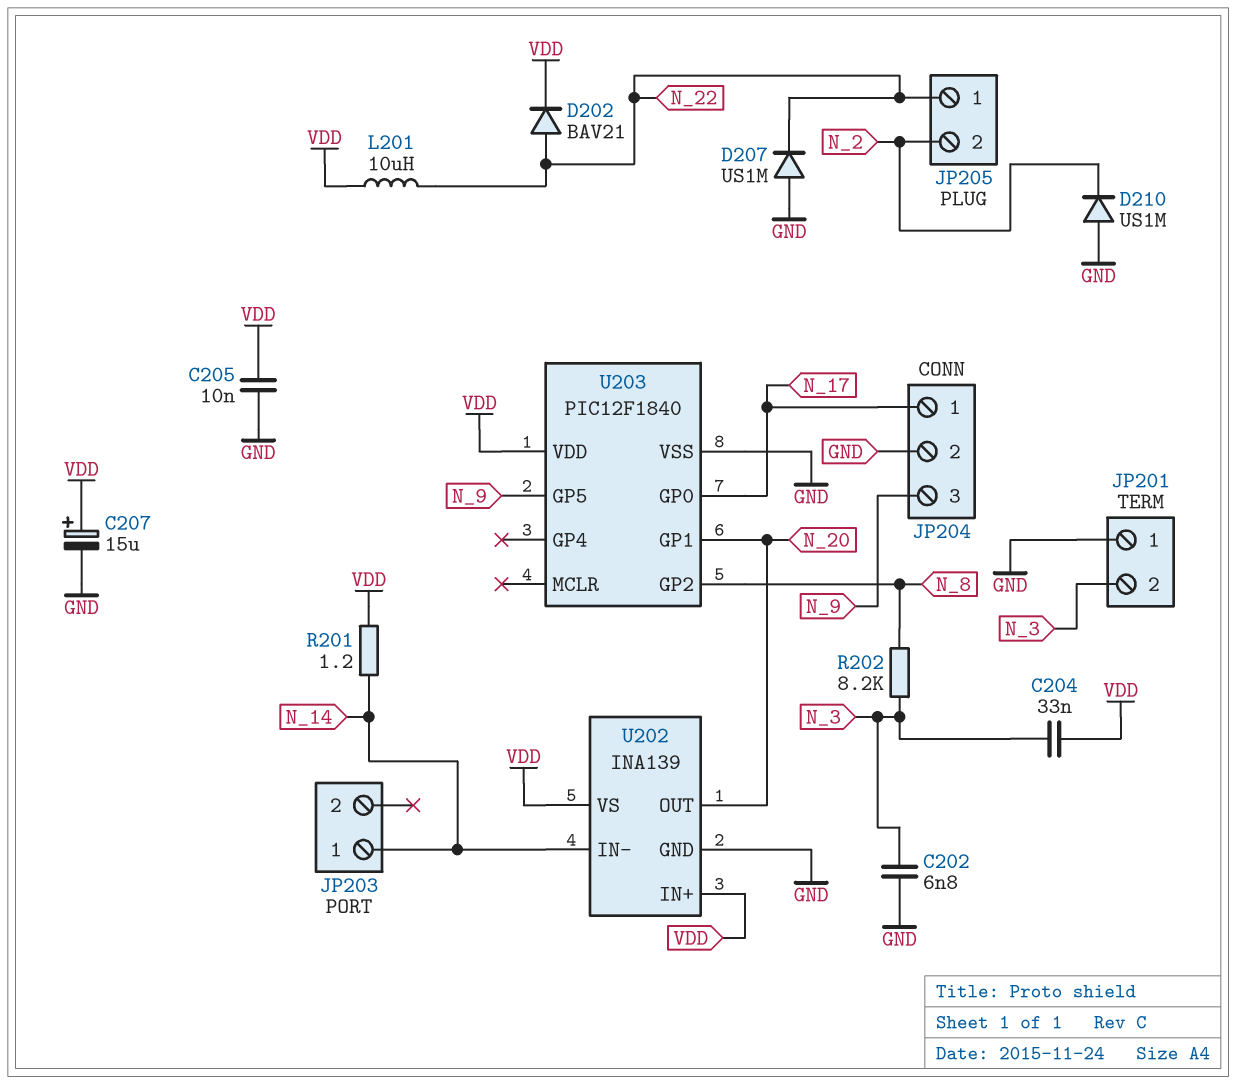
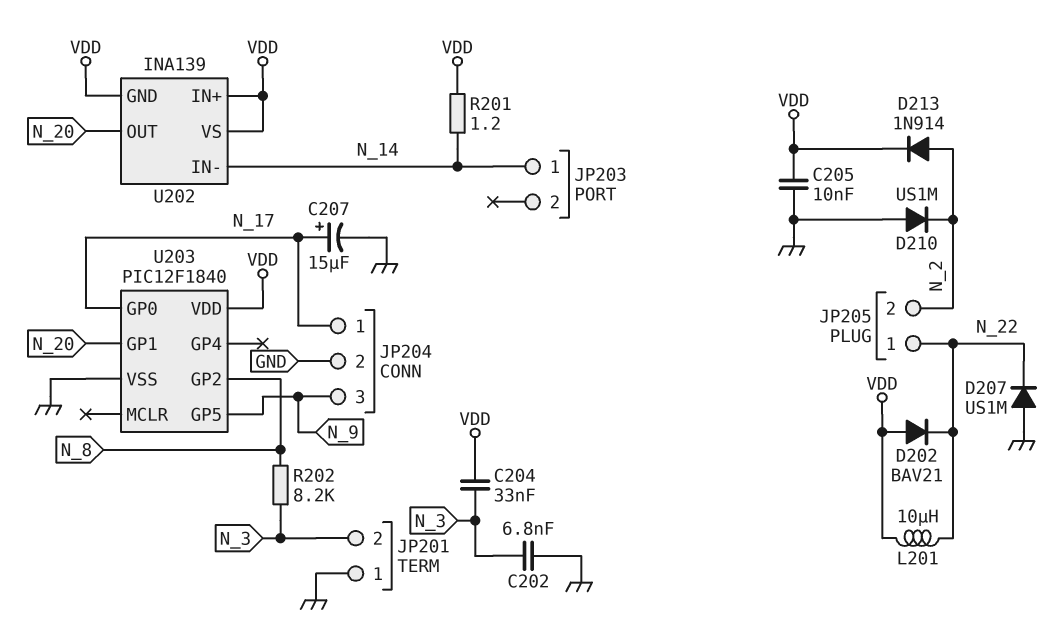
C207: 15uF (plus VDD, minus GND) -> 15uF (plus N_17, minus GND)
D202: diode BAV21 (A N_22, K VDD) -> diode BAV21 (A VDD, K N_22)
D213: none -> diode 1N914 (A N_2, K VDD)
U202 pin GND: GND -> VDD

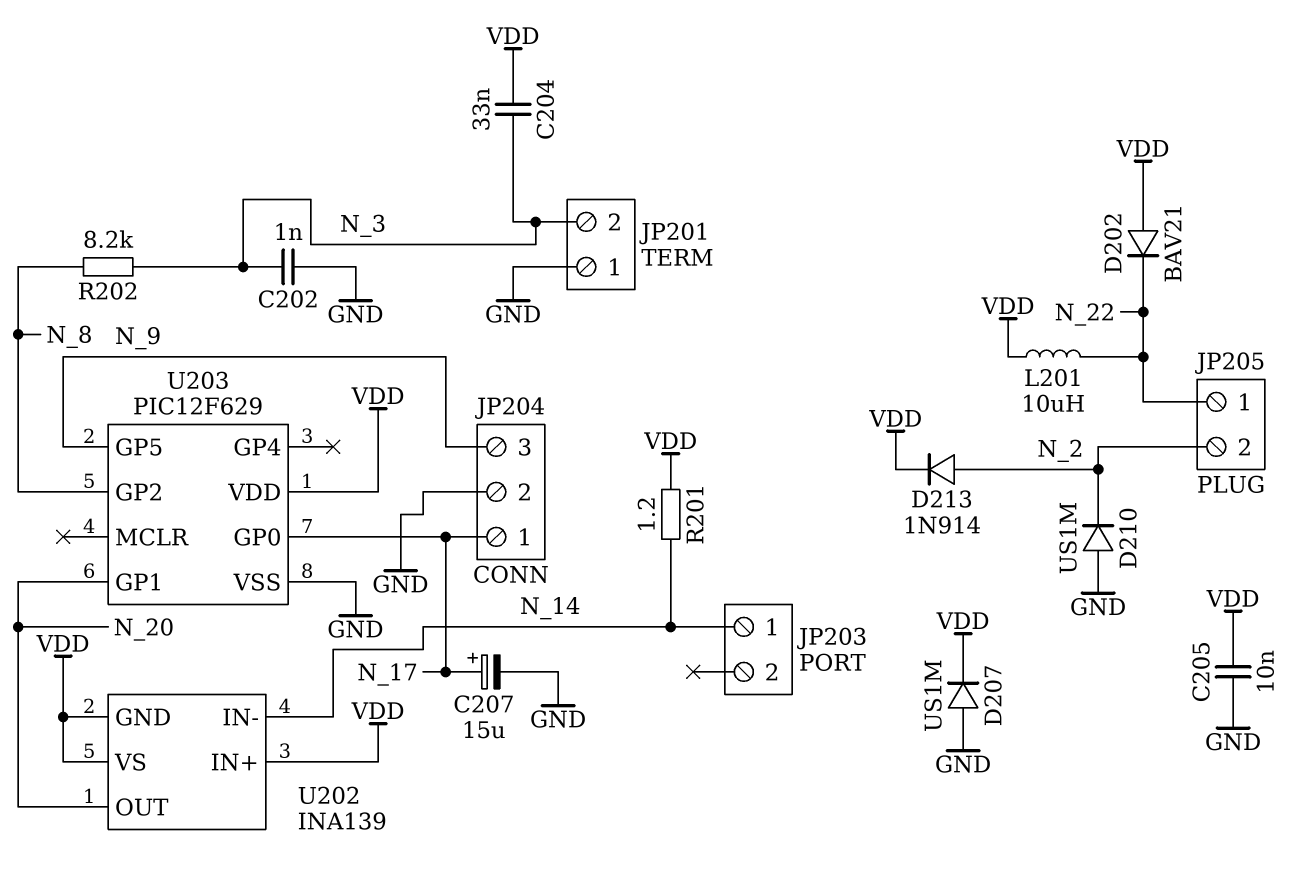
C202: 6.8nF (GND, N_3) -> 1nF (GND, N_3)
D207: diode US1M (A GND, K N_22) -> diode US1M (A GND, K VDD)
U203: PIC12F1840 -> PIC12F629

